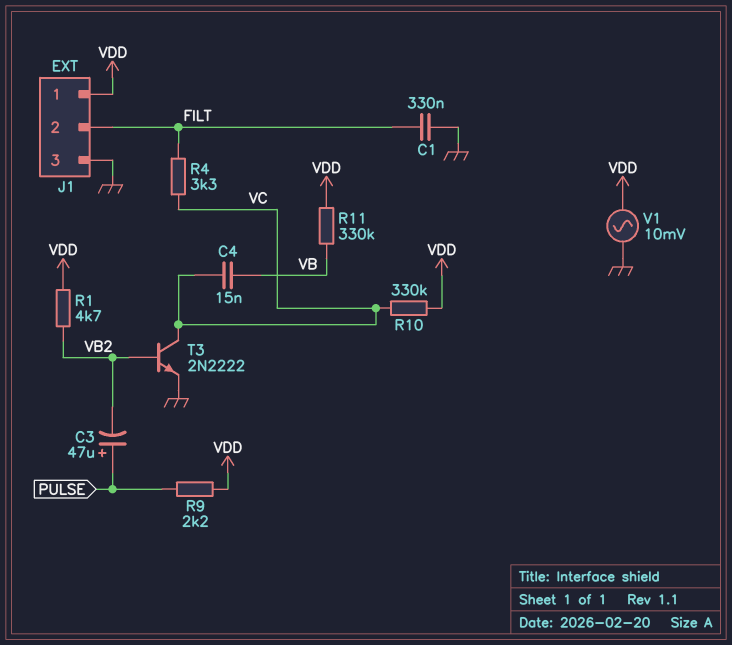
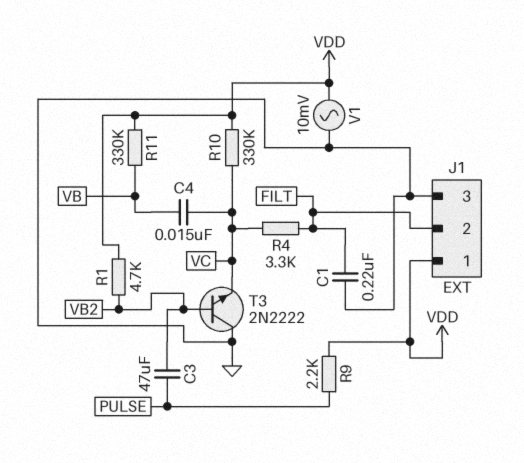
C1: 330nF (FILT, GND) -> 220nF (FILT, GND)
C3: 47uF (plus PULSE, minus VB2) -> 47uF (PULSE, VB2)
T3: NPN 2N2222 (B VB2, C VC, E GND) -> NPN 2N2222 (B VB2, C GND, E VC)

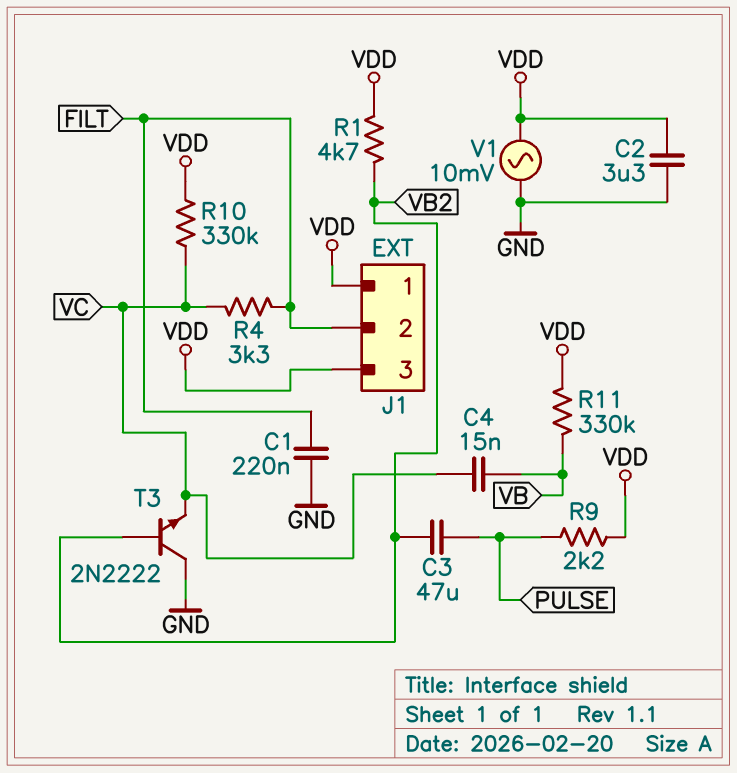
C2: none -> 3.3uF (GND, VDD)
J1 pin 3: GND -> VDD

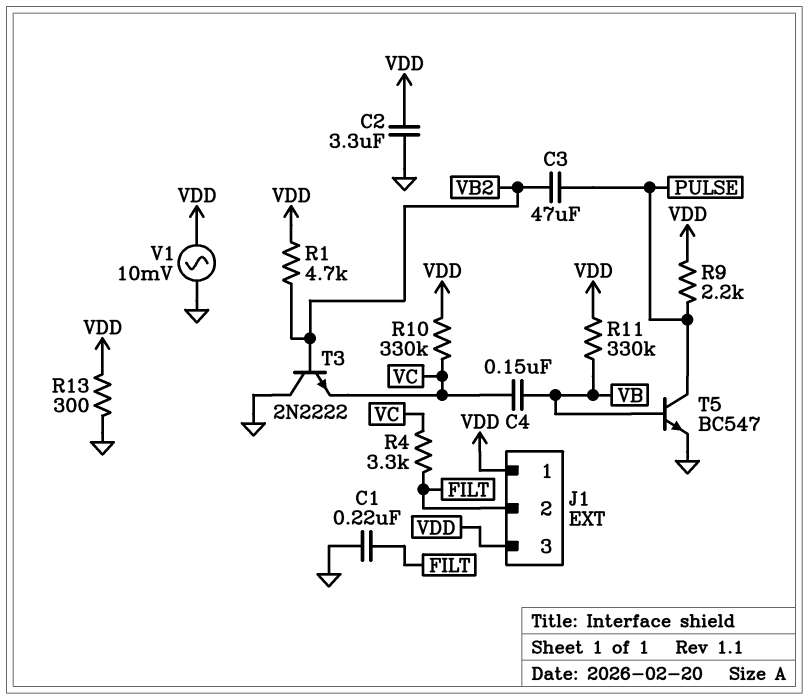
C4: 15nF (VB, VC) -> 150nF (VB, VC)
R13: none -> 300 (GND, VDD)
T5: none -> NPN BC547 (B VB, C PULSE, E GND)

